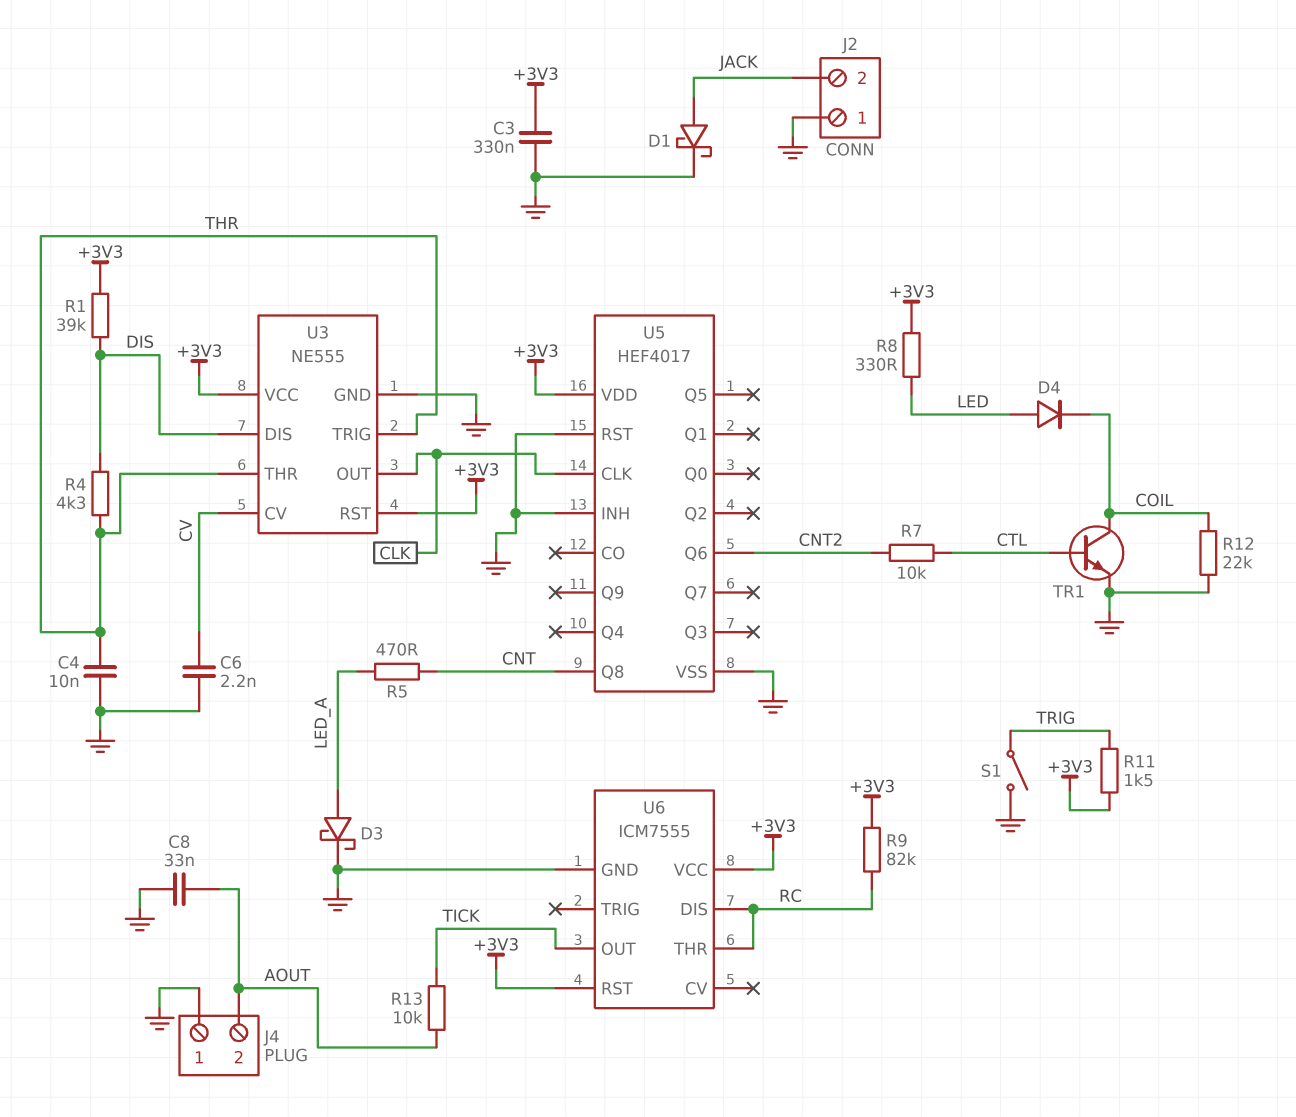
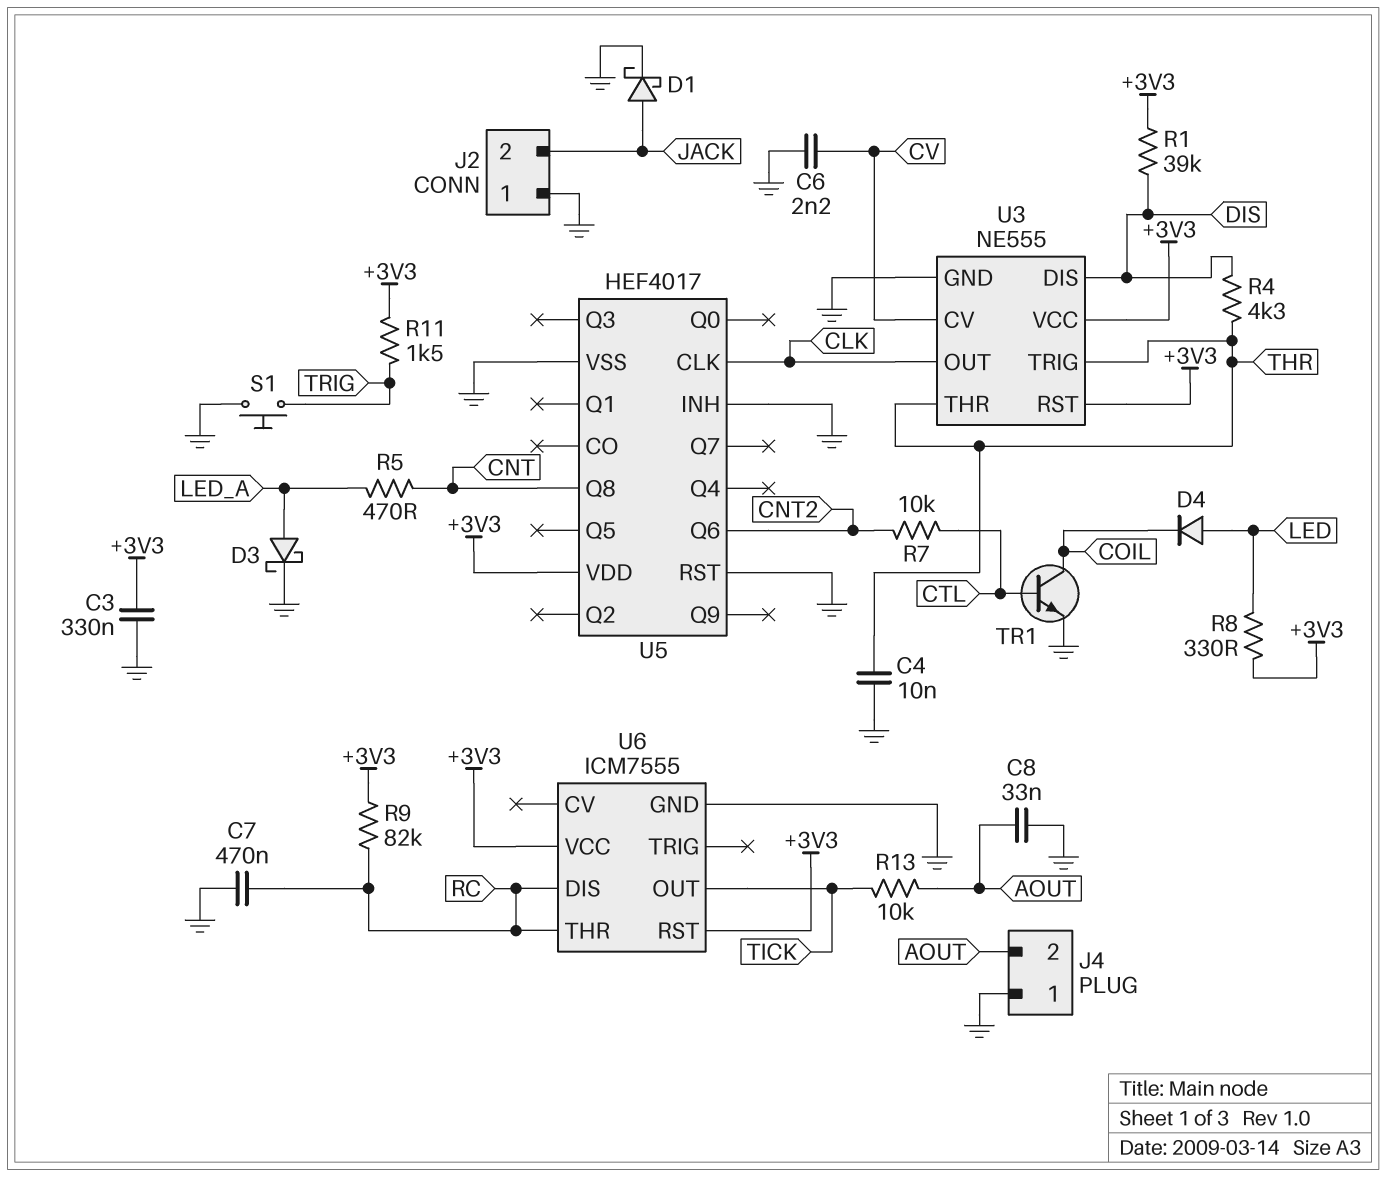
C7: none -> 470nF (GND, RC)
R12: 22k (COIL, GND) -> none
S1: switch (GND, TRIG) -> button (GND, TRIG)

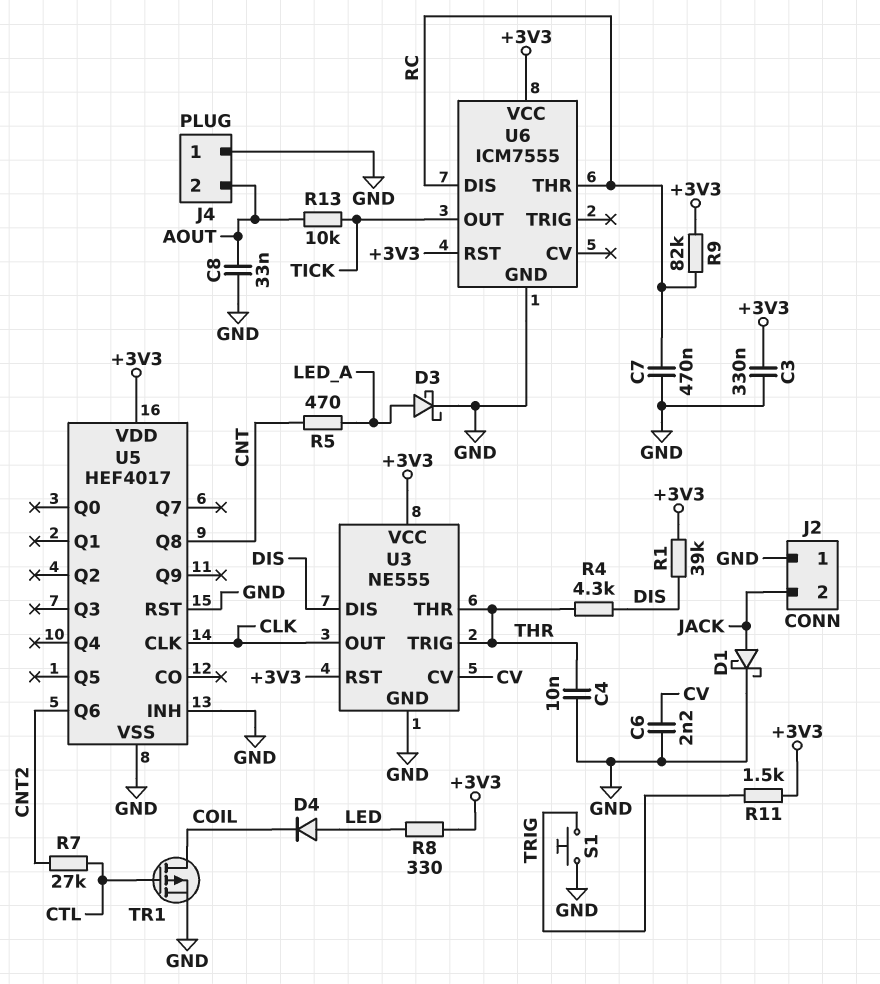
R7: 10k (CNT2, CTL) -> 27k (CNT2, CTL)
TR1: NPN (B CTL, C COIL, E GND) -> PMOS (G CTL, D COIL, S GND)

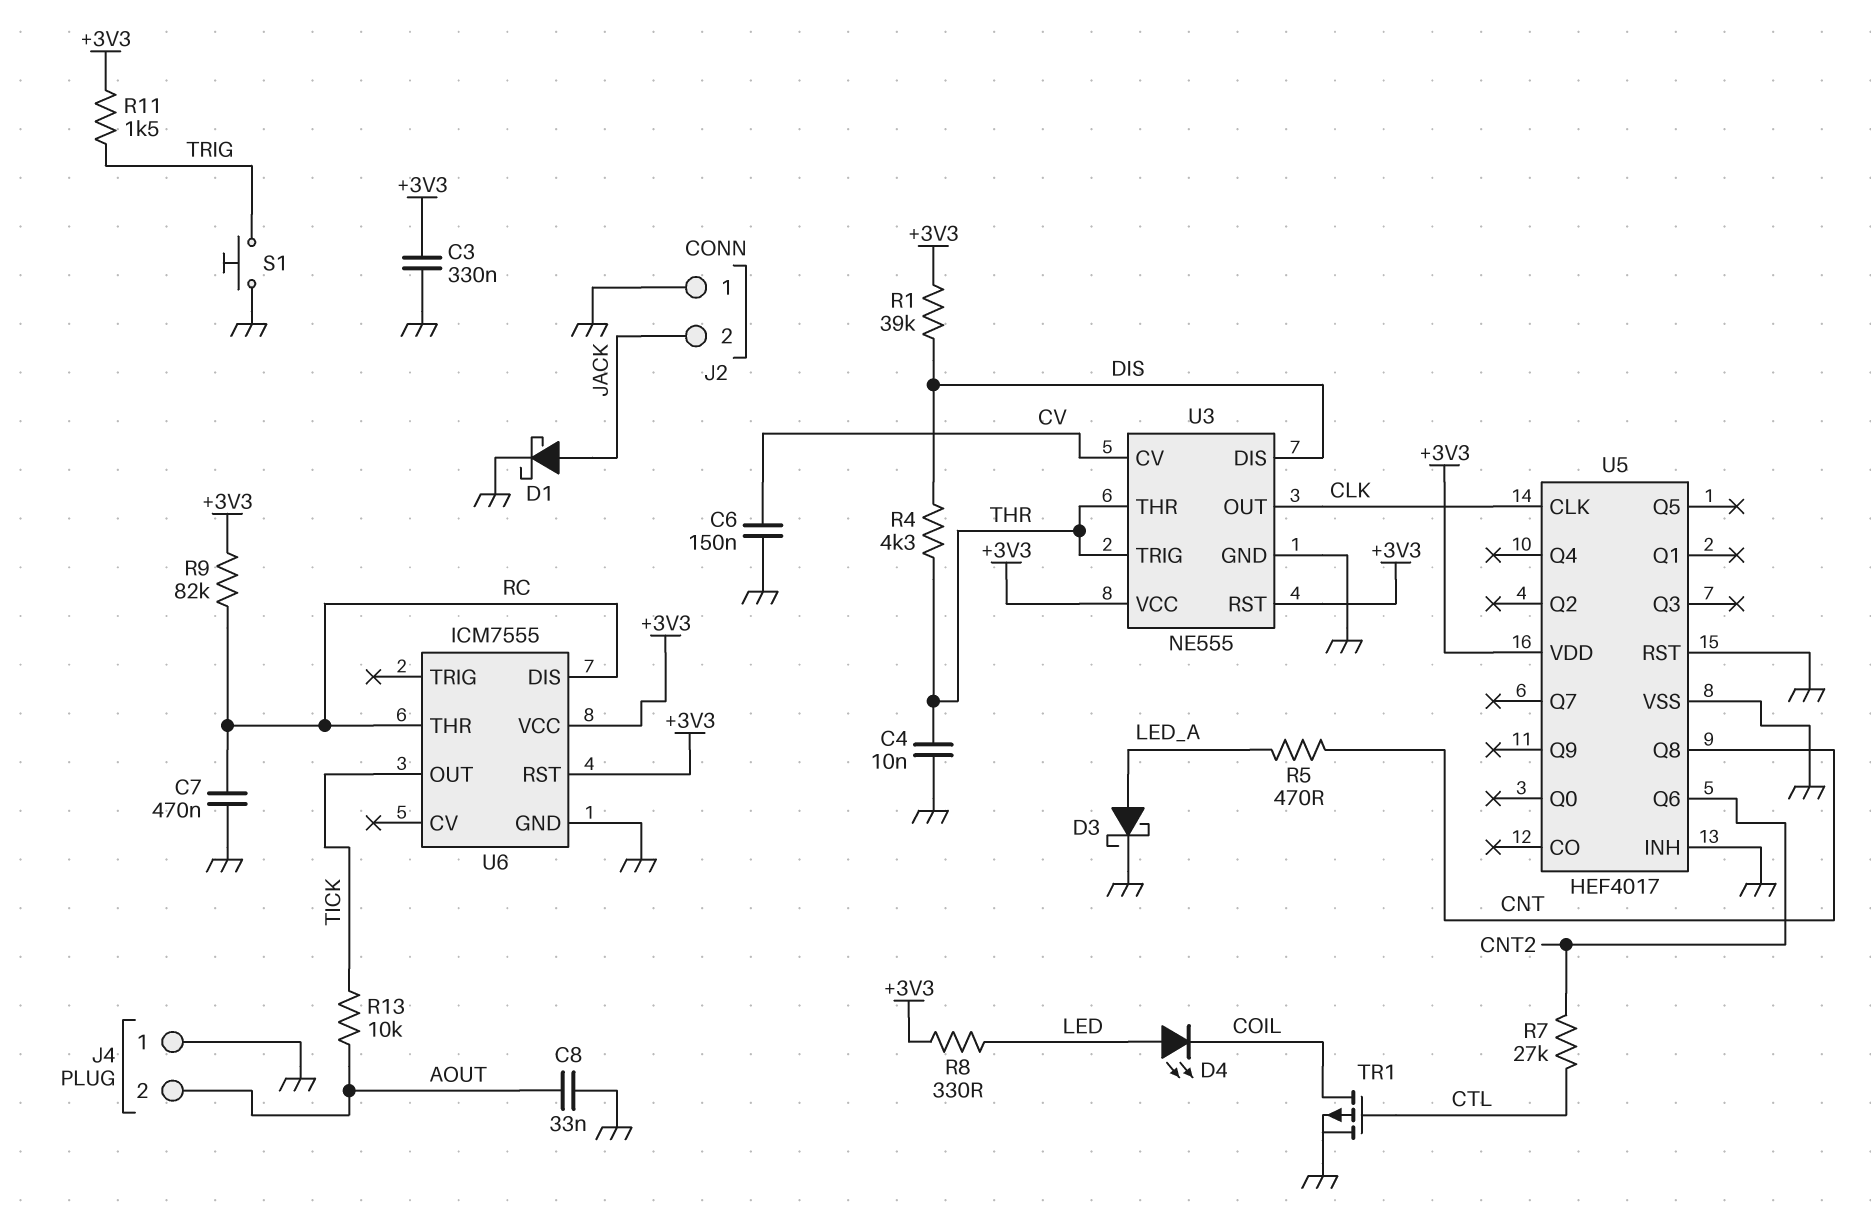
C6: 2.2nF (CV, GND) -> 150nF (CV, GND)
D4: diode (A LED, K COIL) -> LED (A LED, K COIL)

